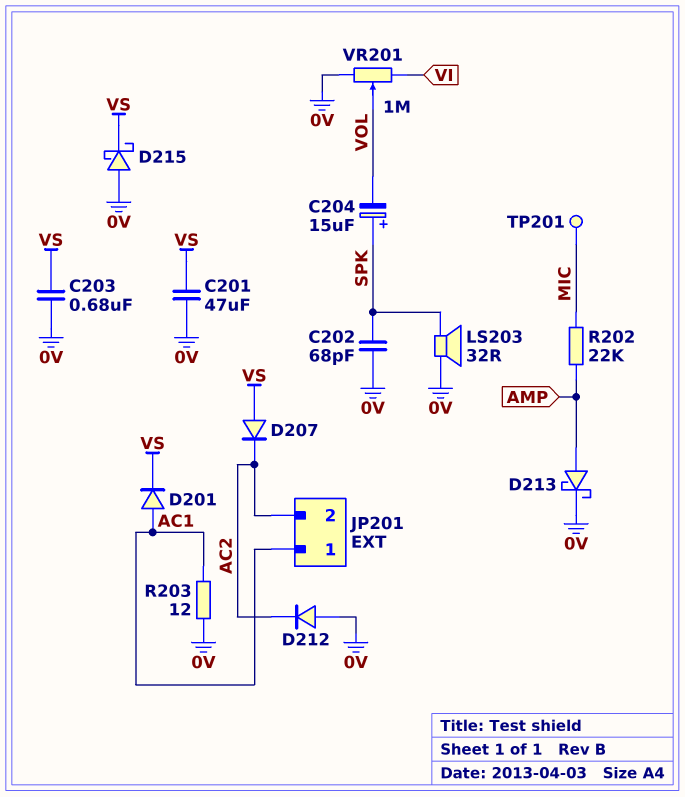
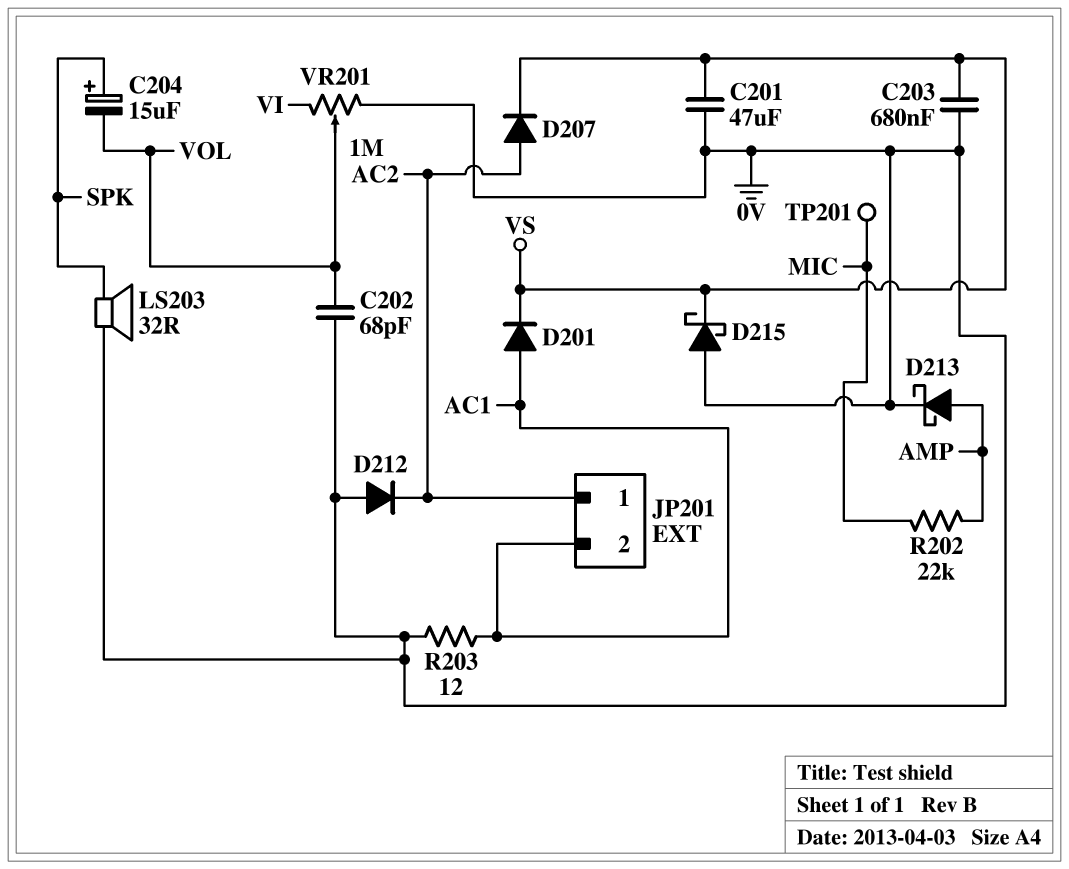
C202: 68pF (0V, SPK) -> 68pF (0V, VOL)
D207: diode (A VS, K AC2) -> diode (A AC2, K VS)
JP201 pin 1: AC1 -> AC2
JP201 pin 2: AC2 -> AC1

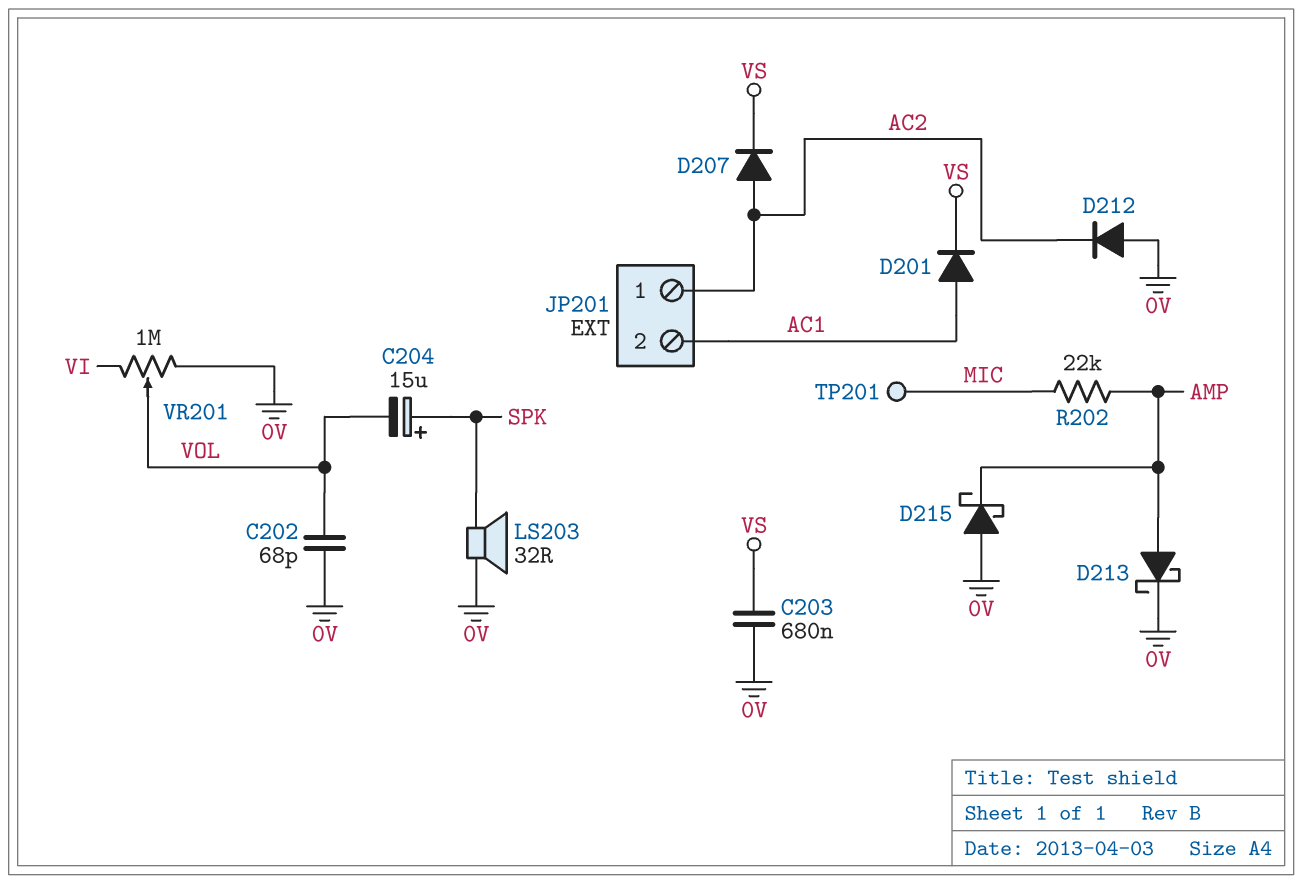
C201: 47uF (0V, VS) -> none
D215: schottky (A 0V, K VS) -> schottky (A 0V, K AMP)
R203: 12 (0V, AC1) -> none

